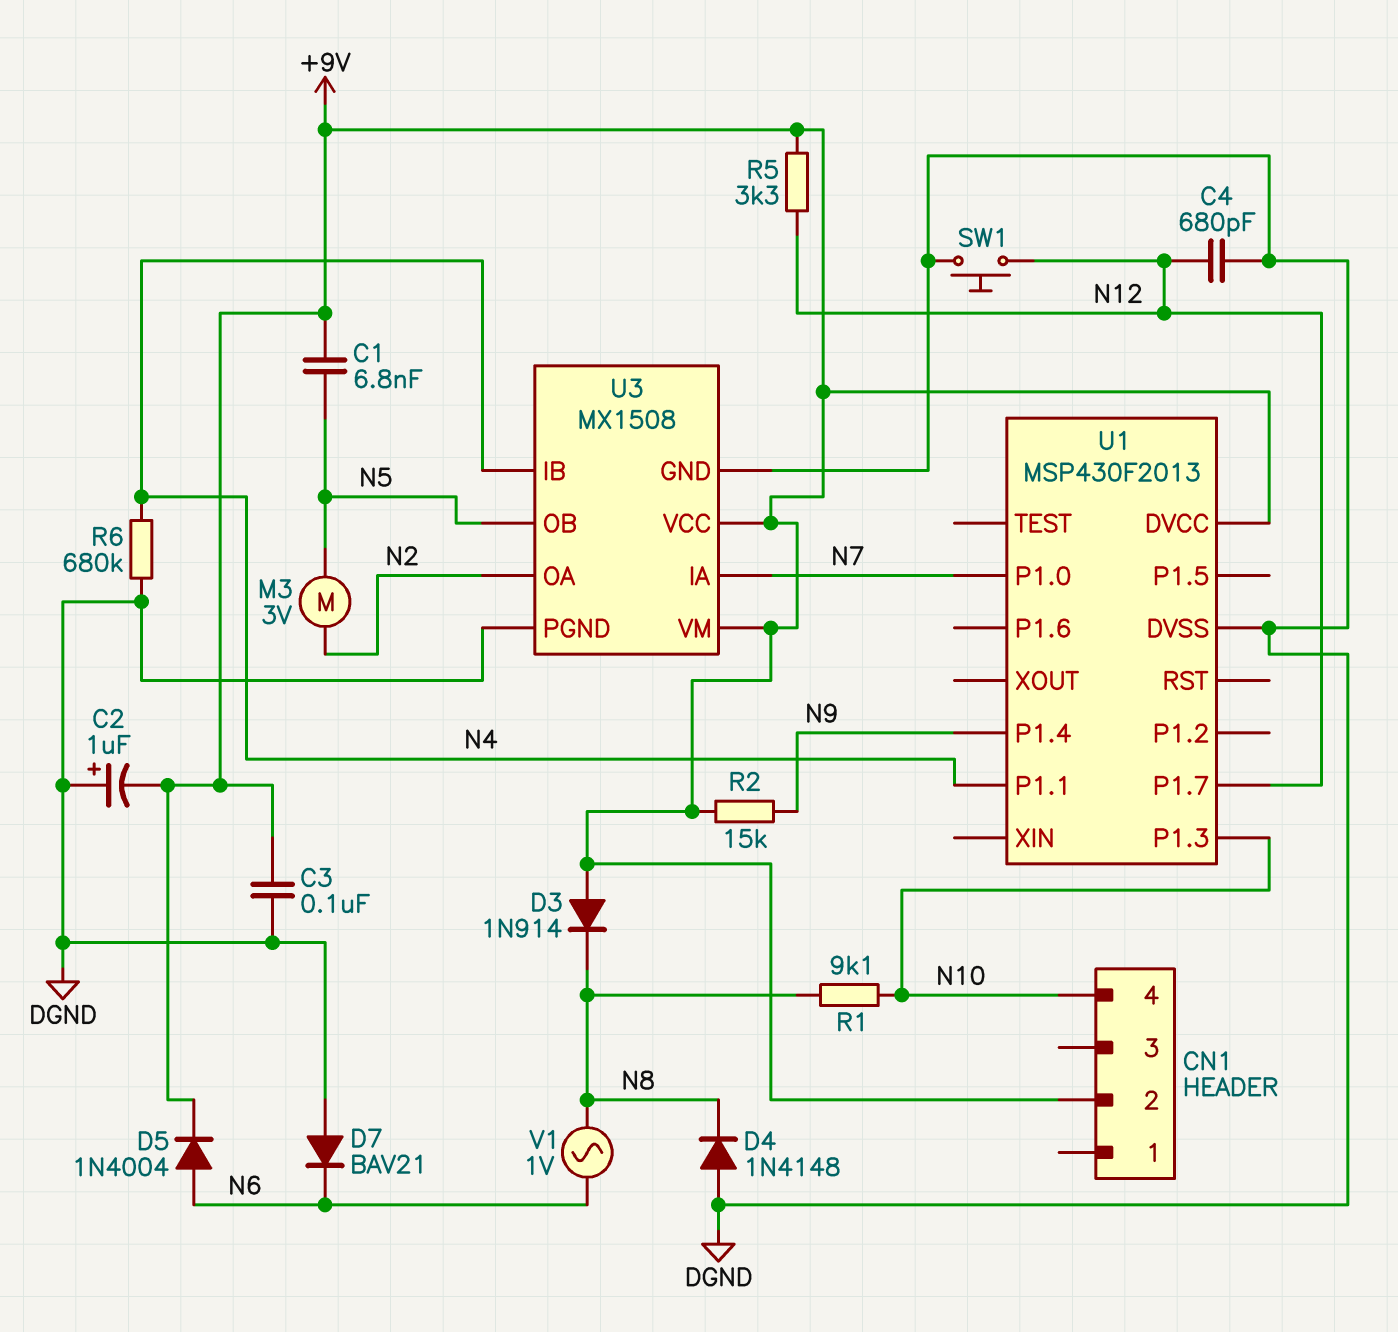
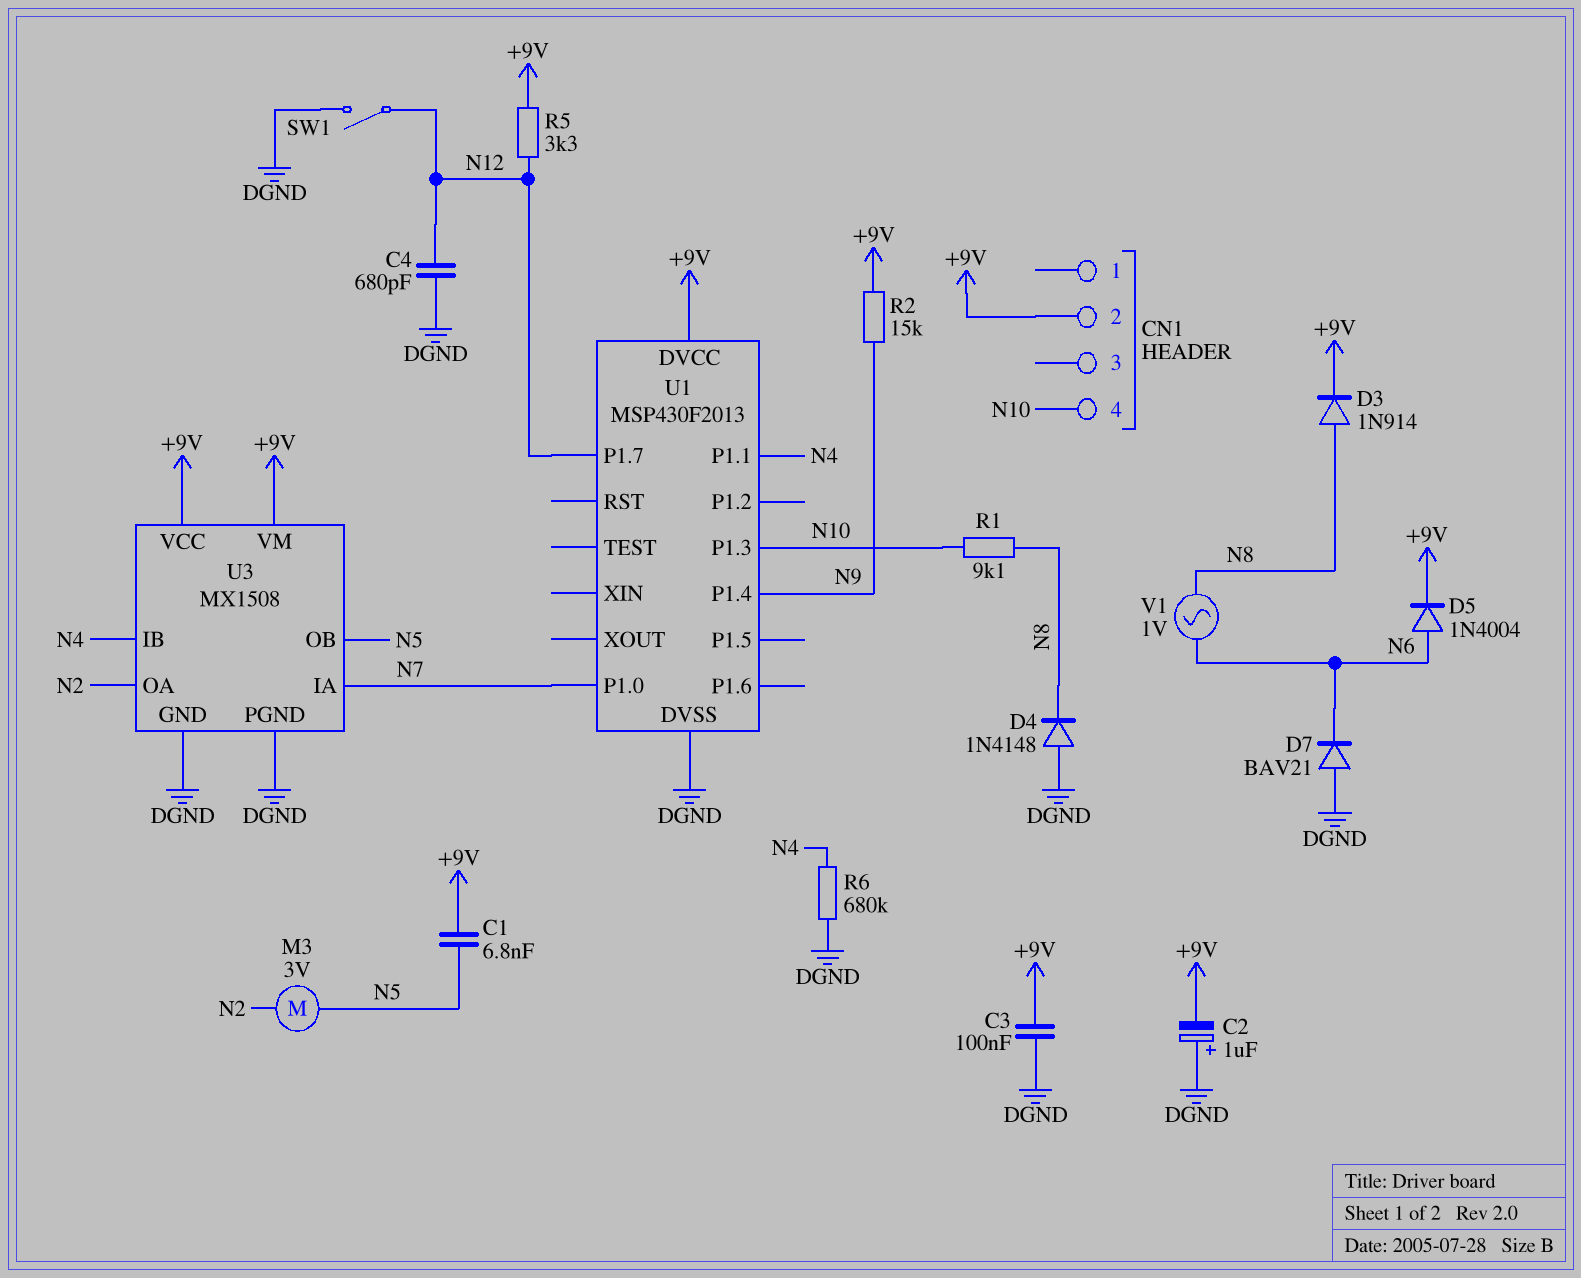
D3: diode 1N914 (A +9V, K N8) -> diode 1N914 (A N8, K +9V)
SW1: button (DGND, N12) -> switch (DGND, N12)

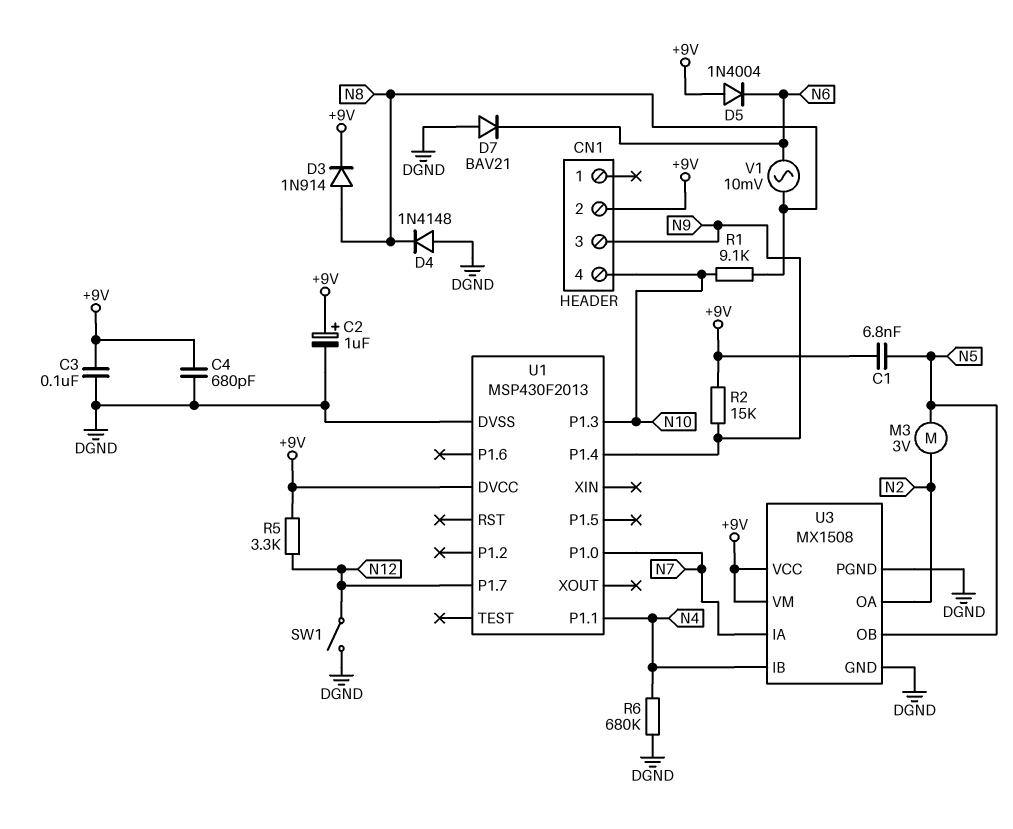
C2: 1uF (plus DGND, minus +9V) -> 1uF (plus +9V, minus DGND)
C4: 680pF (DGND, N12) -> 680pF (+9V, DGND)
CN1 pin 3: none -> N9
D5: diode 1N4004 (A N6, K +9V) -> diode 1N4004 (A +9V, K N6)
V1: AC 1V (N6, N8) -> AC 10mV (N6, N8)

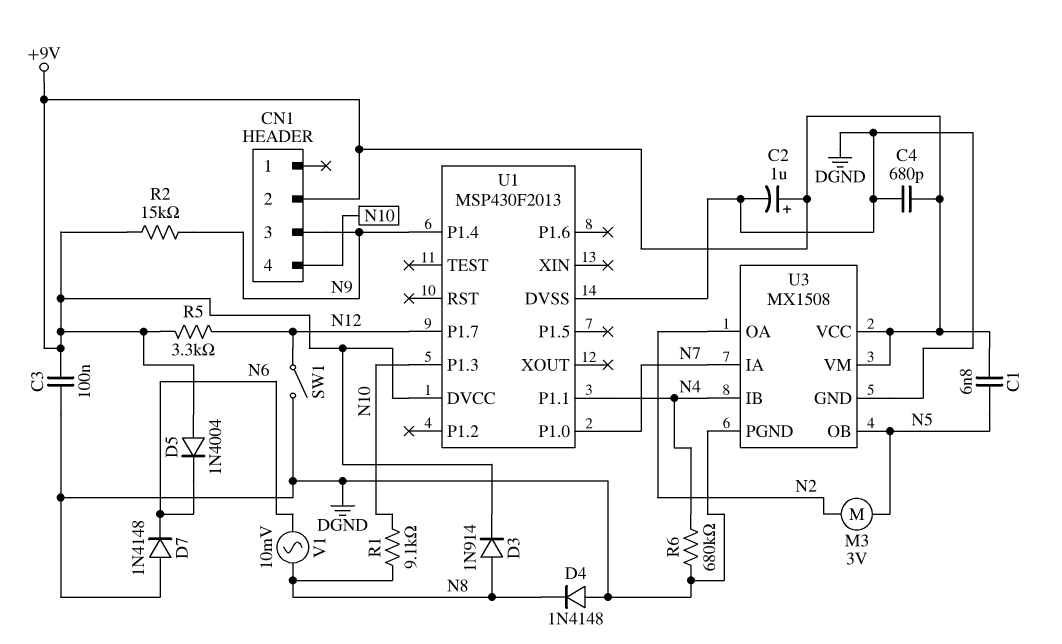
D7: diode BAV21 (A DGND, K N6) -> diode 1N4148 (A DGND, K N6)

